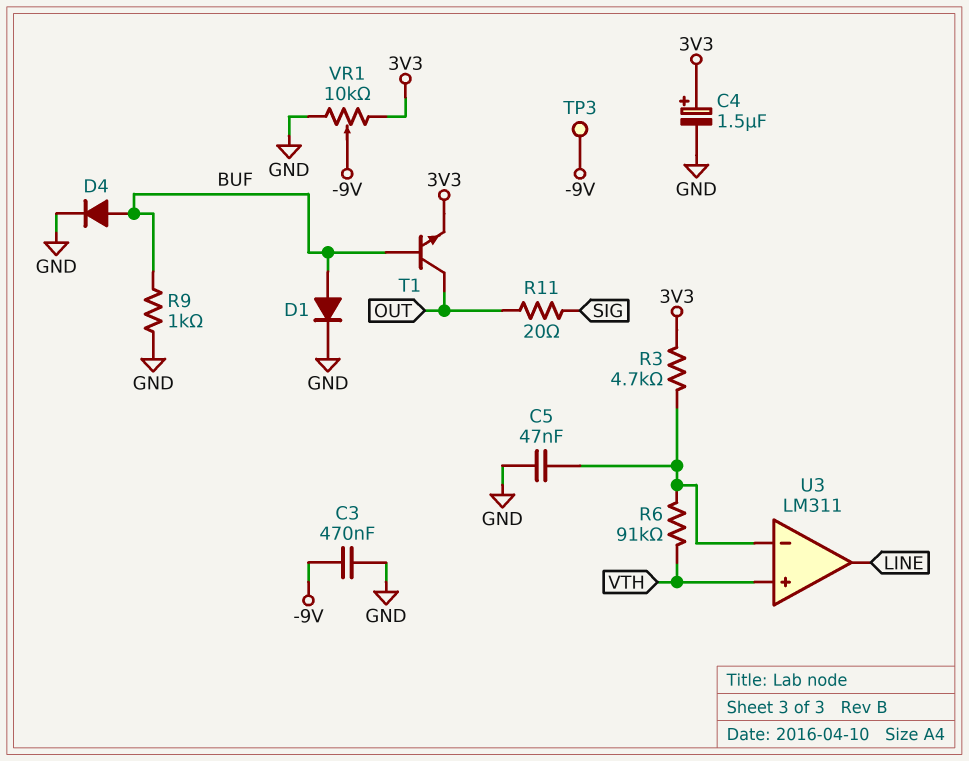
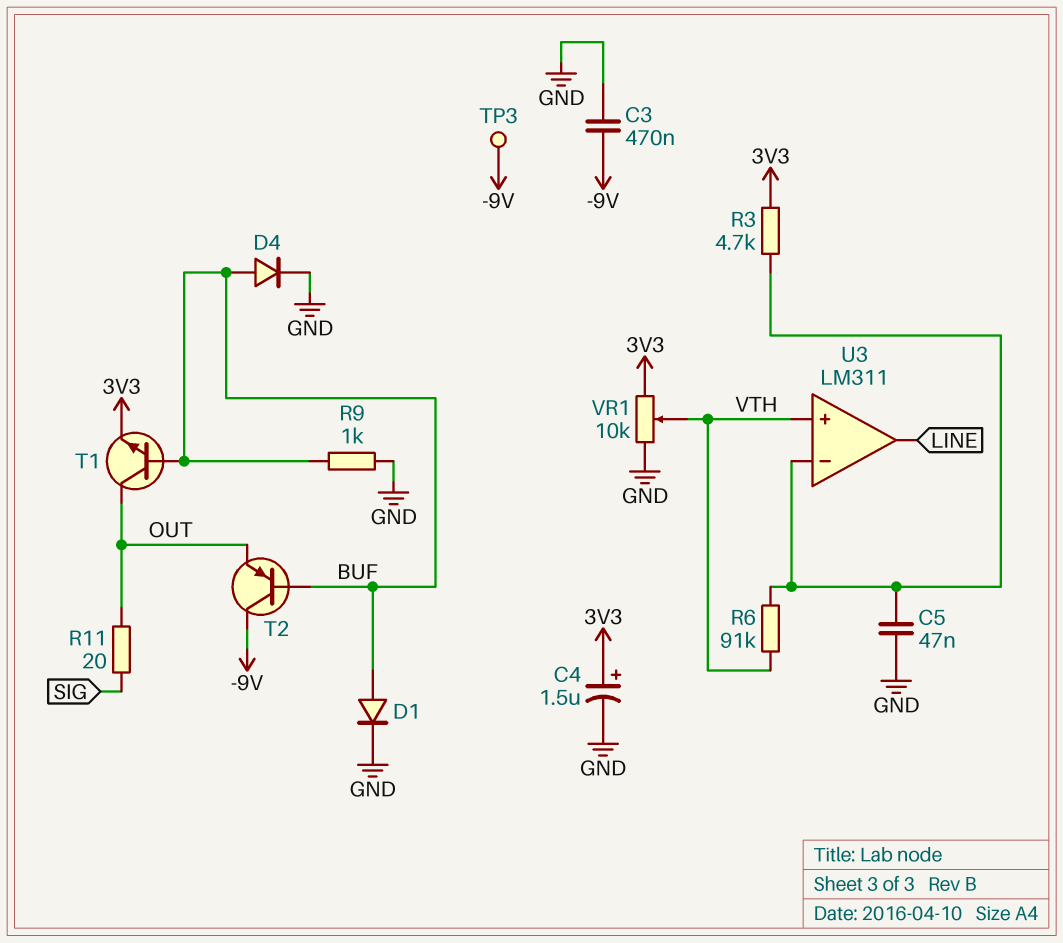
T2: none -> PNP (B BUF, C -9V, E OUT)
VR1: 10k (3V3, GND, wiper -9V) -> 10k (3V3, GND, wiper VTH)

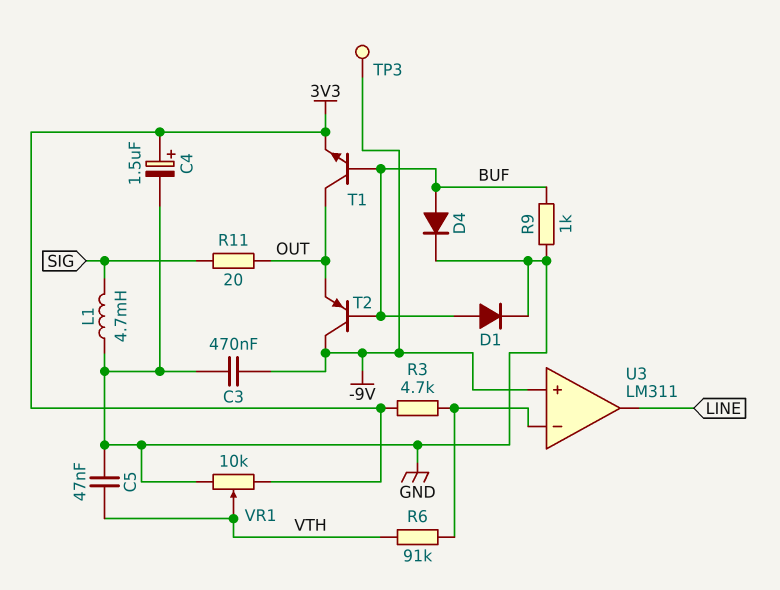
C5: 47nF (GND, U3/in-) -> 47nF (GND, VTH)
L1: none -> 4.7mH (GND, SIG)
U3 pin in+: VTH -> -9V

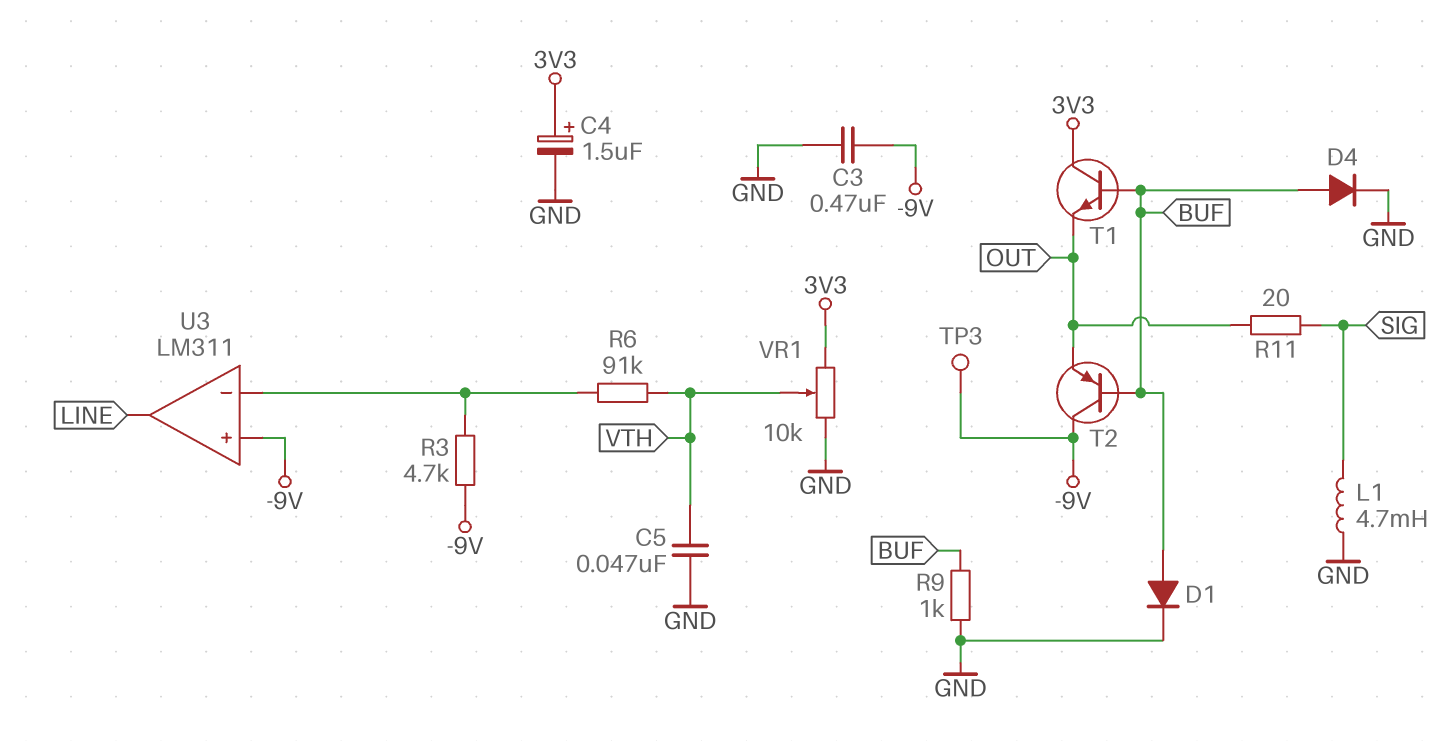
R3: 4.7k (3V3, U3/in-) -> 4.7k (-9V, U3/in-)
T1: NPN (B BUF, C OUT, E 3V3) -> NPN (B BUF, C 3V3, E OUT)

